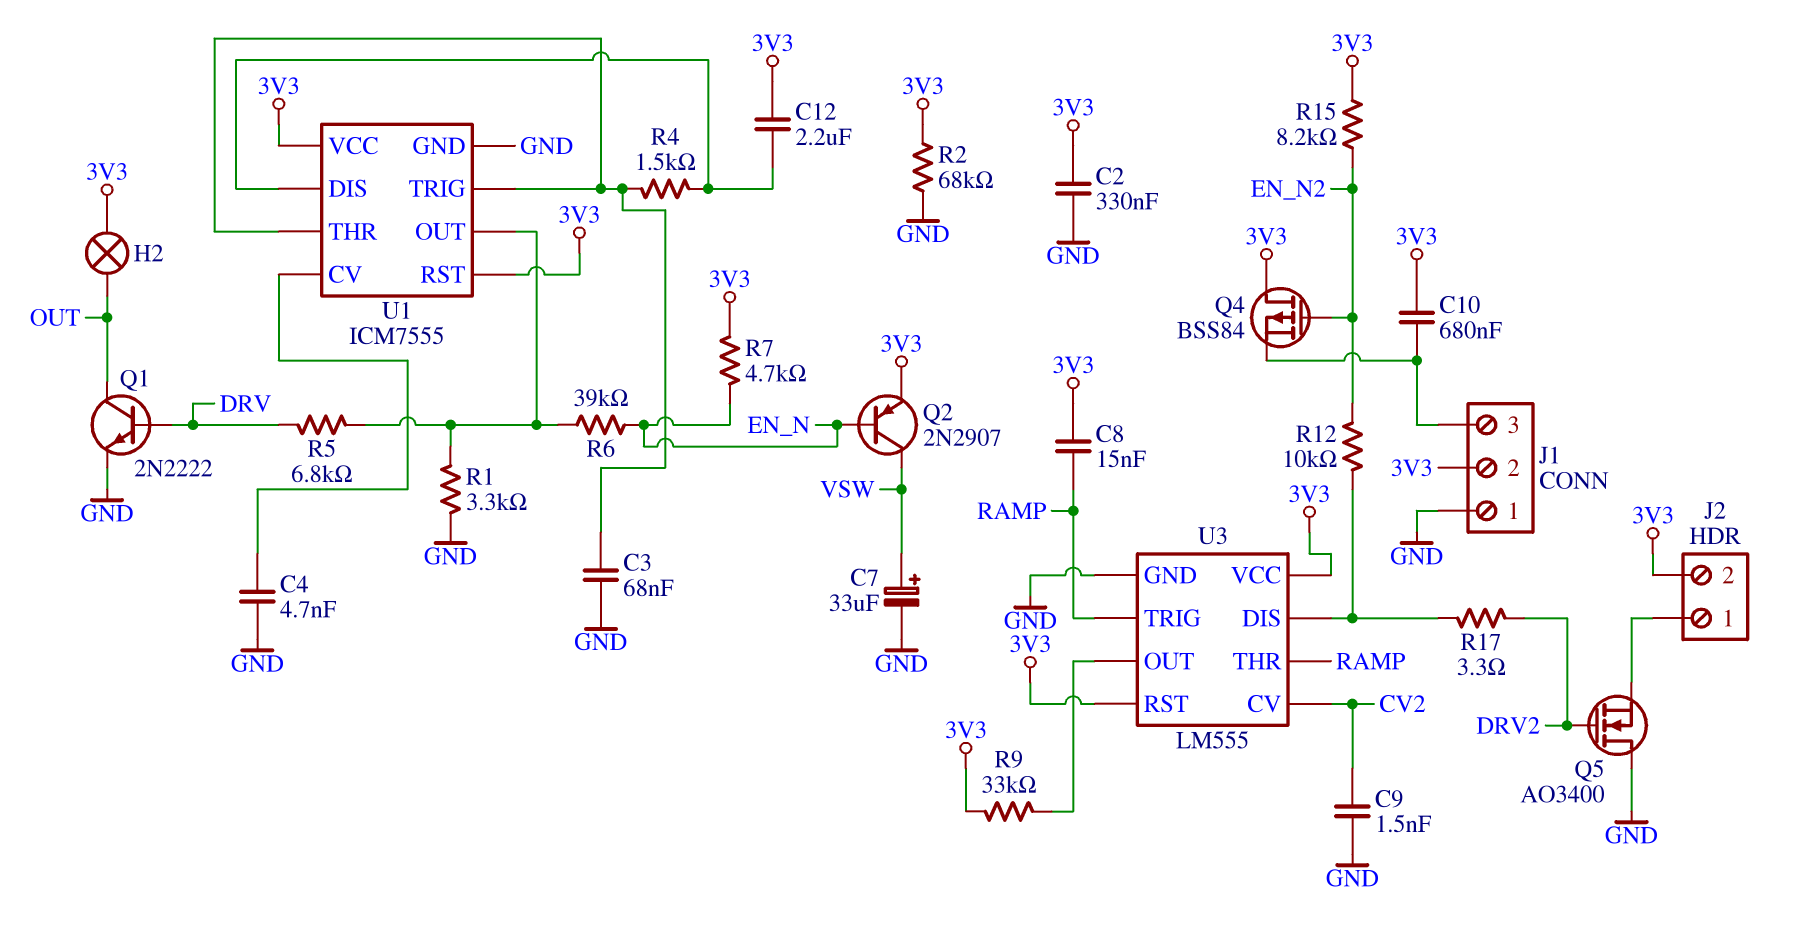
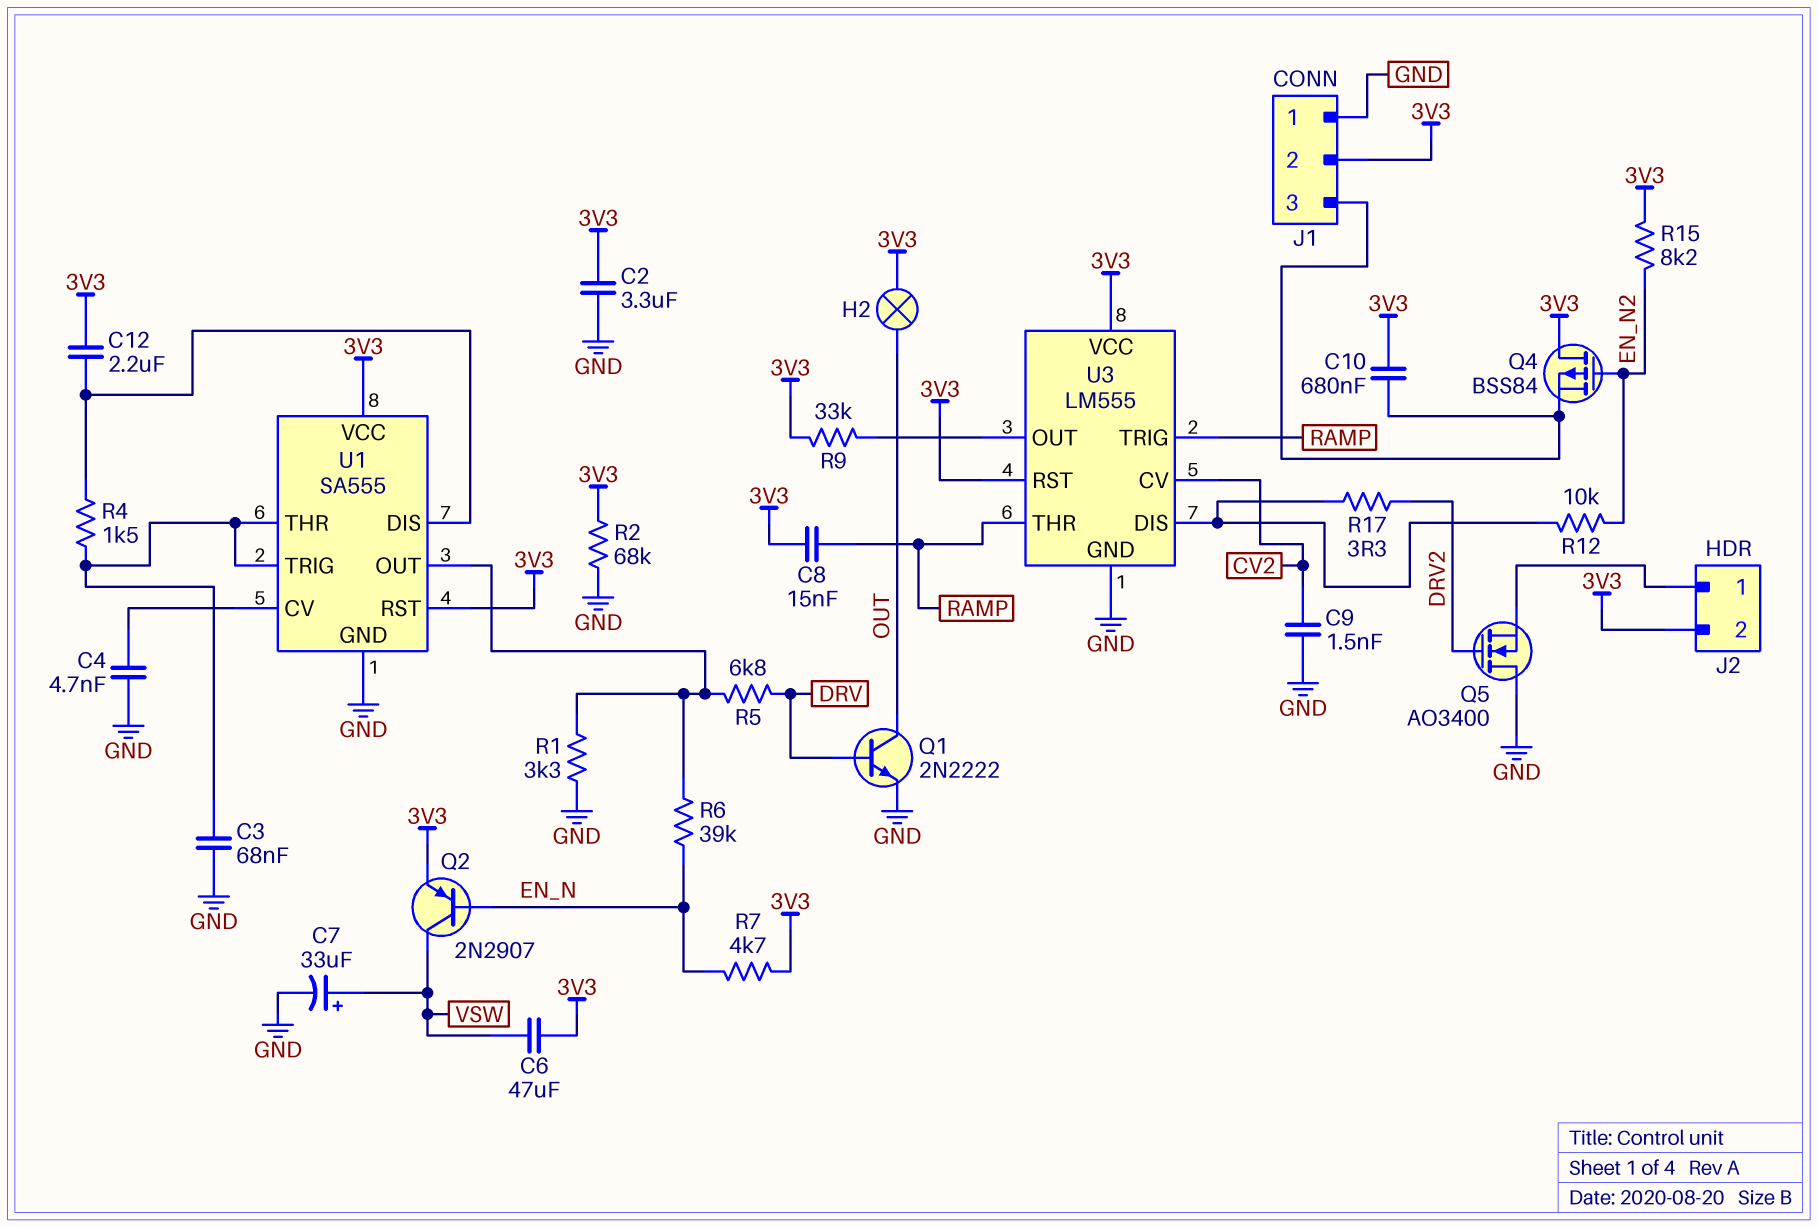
C2: 330nF (3V3, GND) -> 3.3uF (3V3, GND)
C6: none -> 47uF (3V3, VSW)
U1: ICM7555 -> SA555

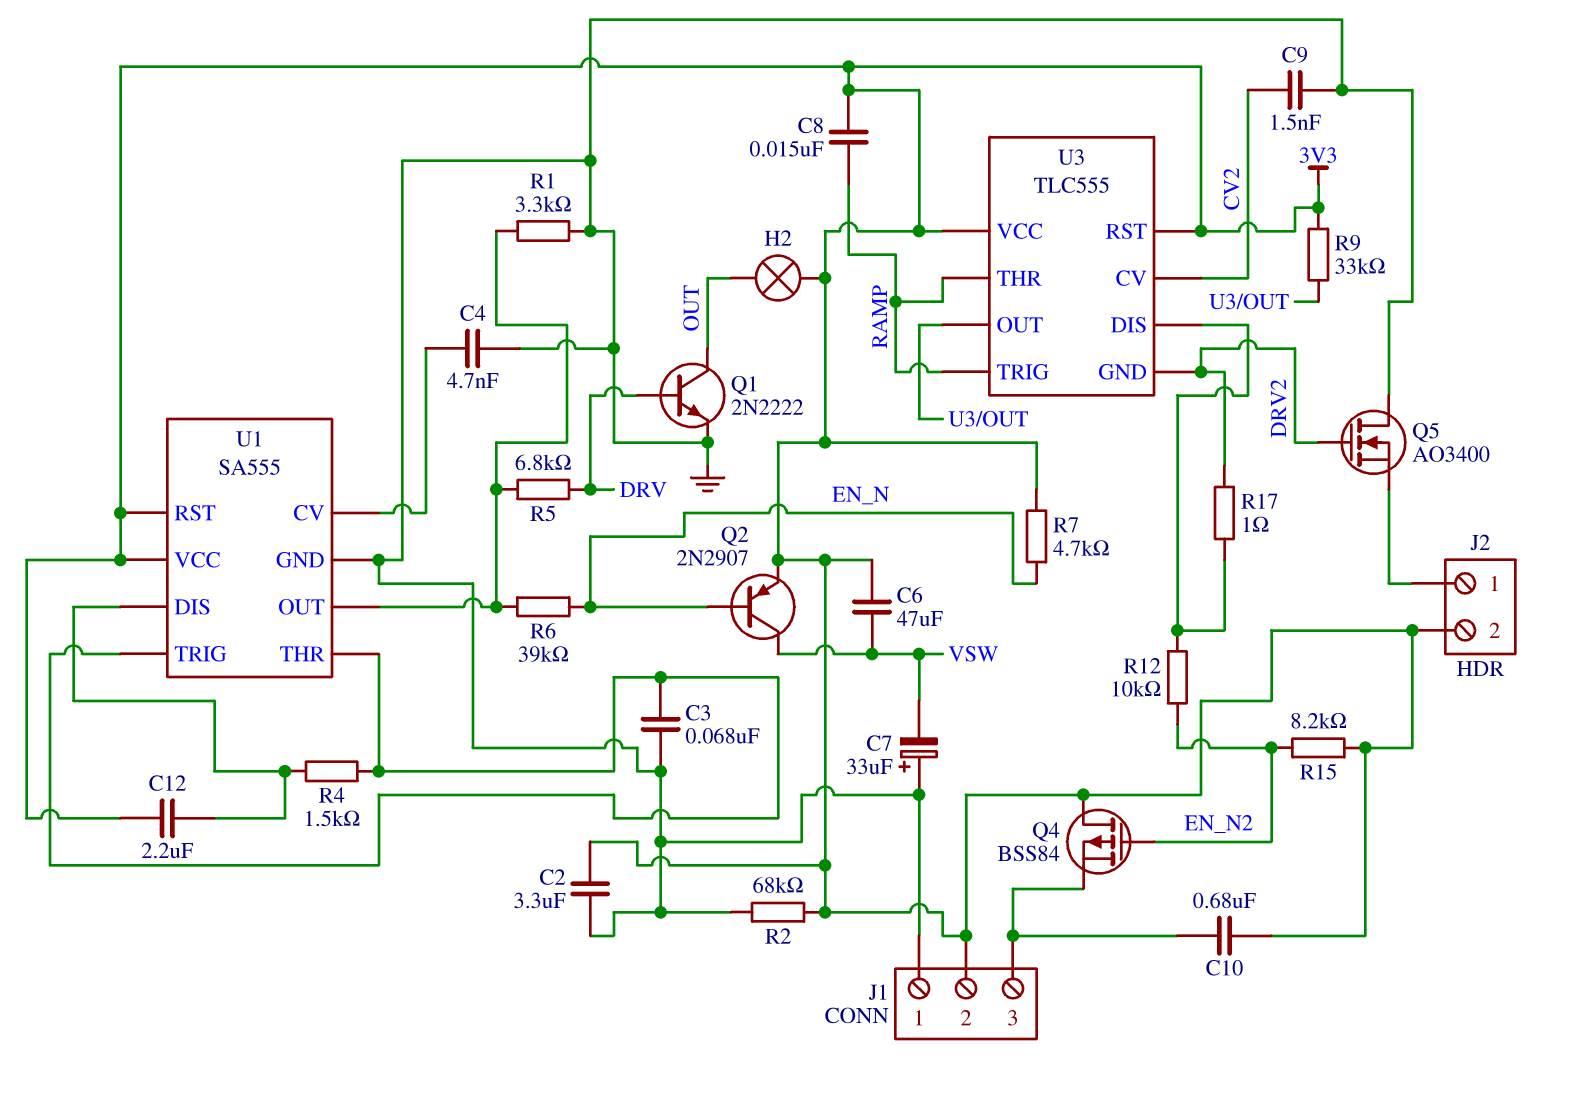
C7: 33uF (plus VSW, minus GND) -> 33uF (plus GND, minus VSW)
R17: 3.3 (DRV2, U3/DIS) -> 1 (DRV2, U3/DIS)
U3: LM555 -> TLC555
U3 pin GND: GND -> DRV2

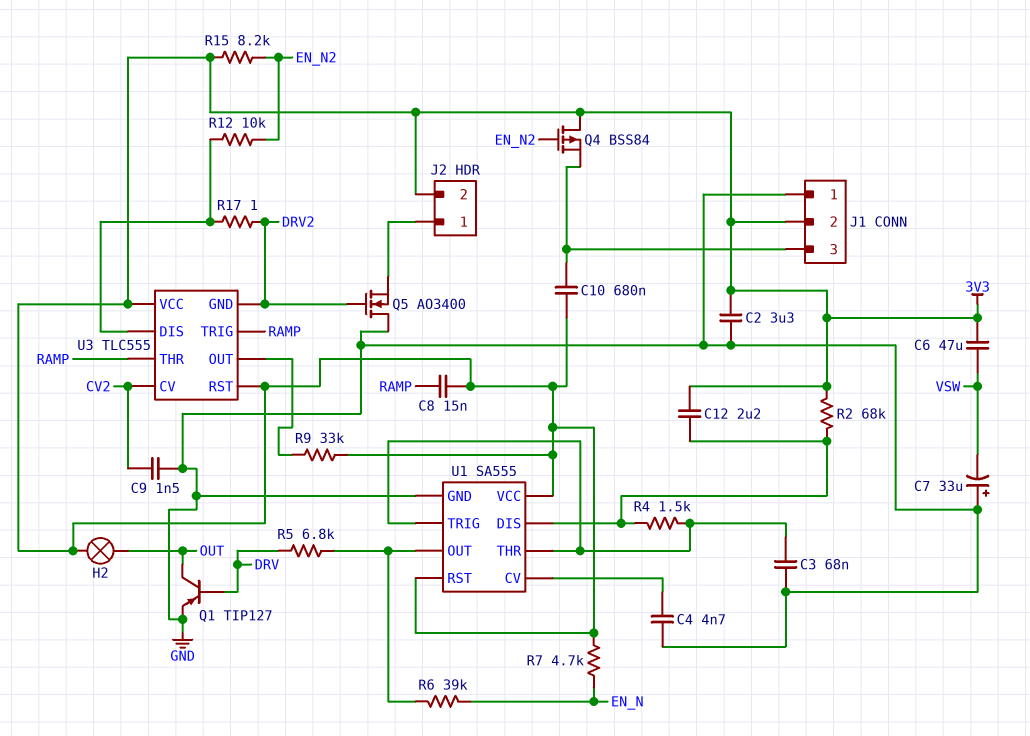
Q1: NPN 2N2222 (B DRV, C OUT, E GND) -> PNP TIP127 (B DRV, C OUT, E GND)
Q2: PNP 2N2907 (B EN_N, C VSW, E 3V3) -> none
R1: 3.3k (GND, U1/OUT) -> none
R2: 68k (3V3, GND) -> 68k (3V3, U1/DIS)

